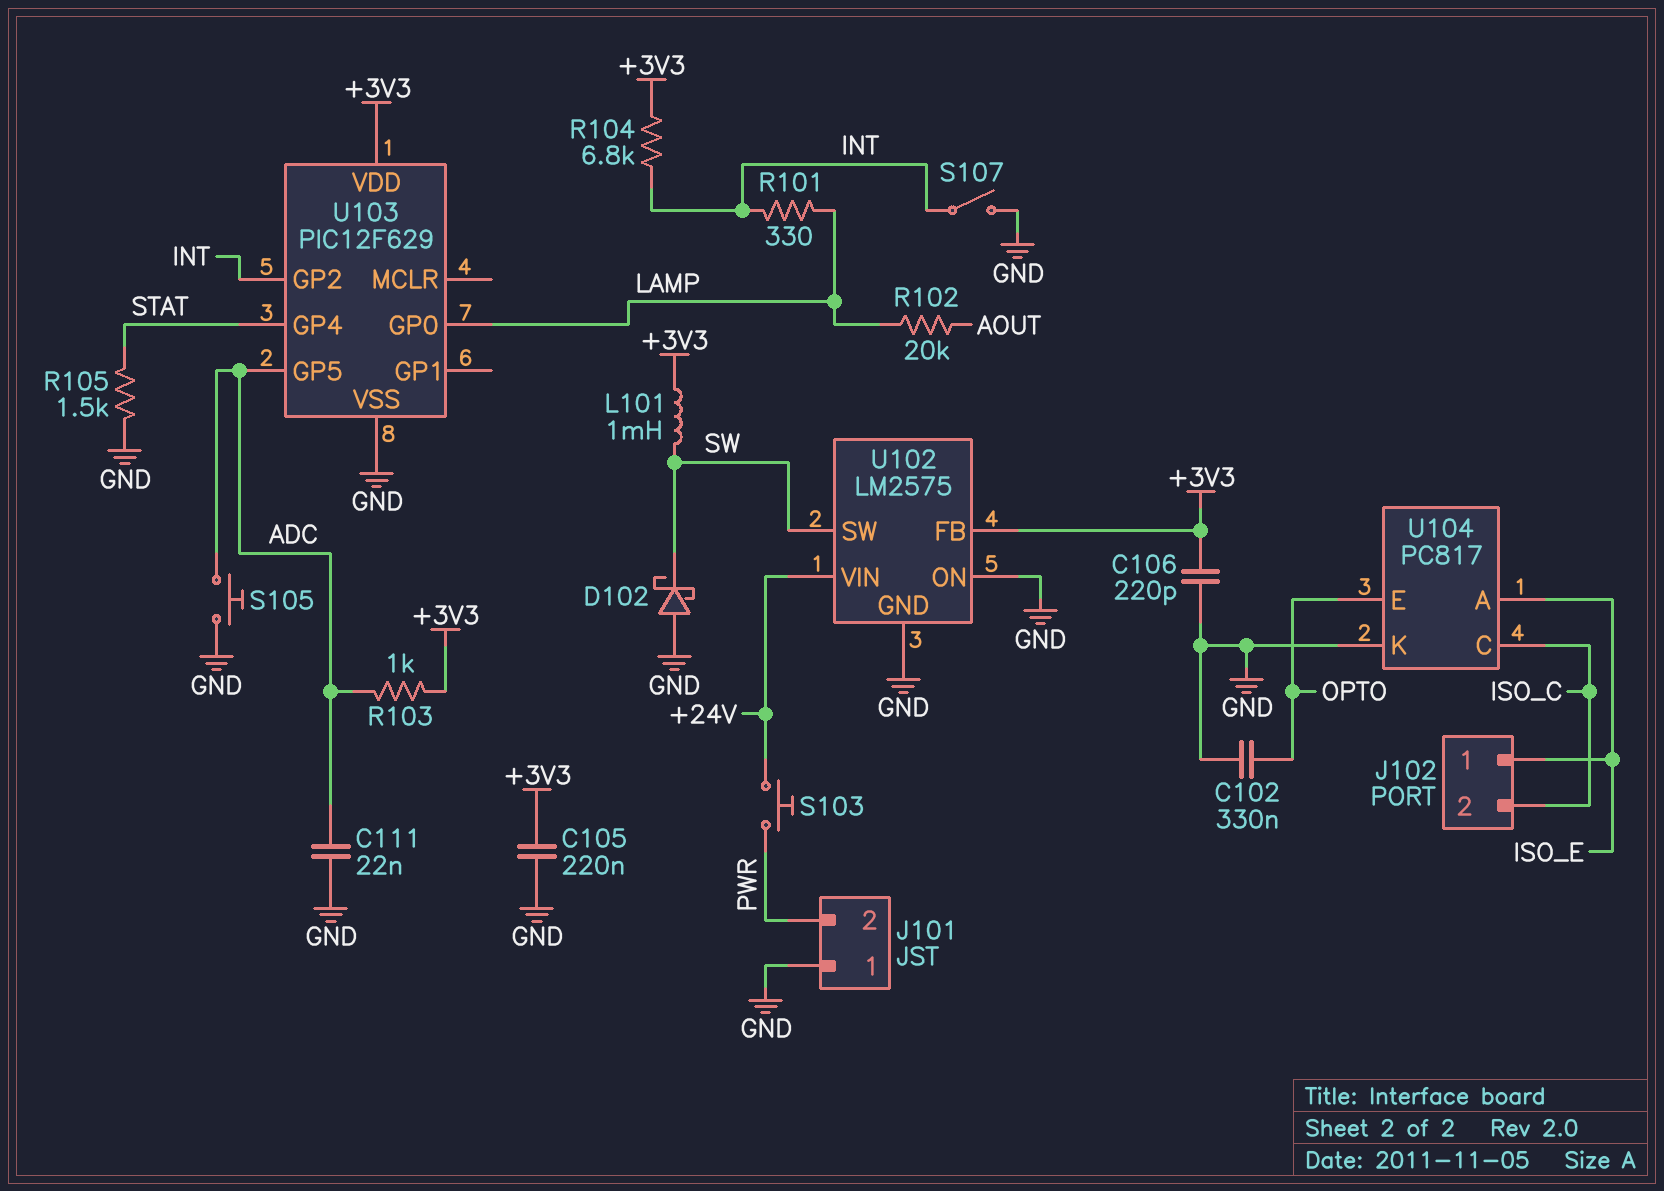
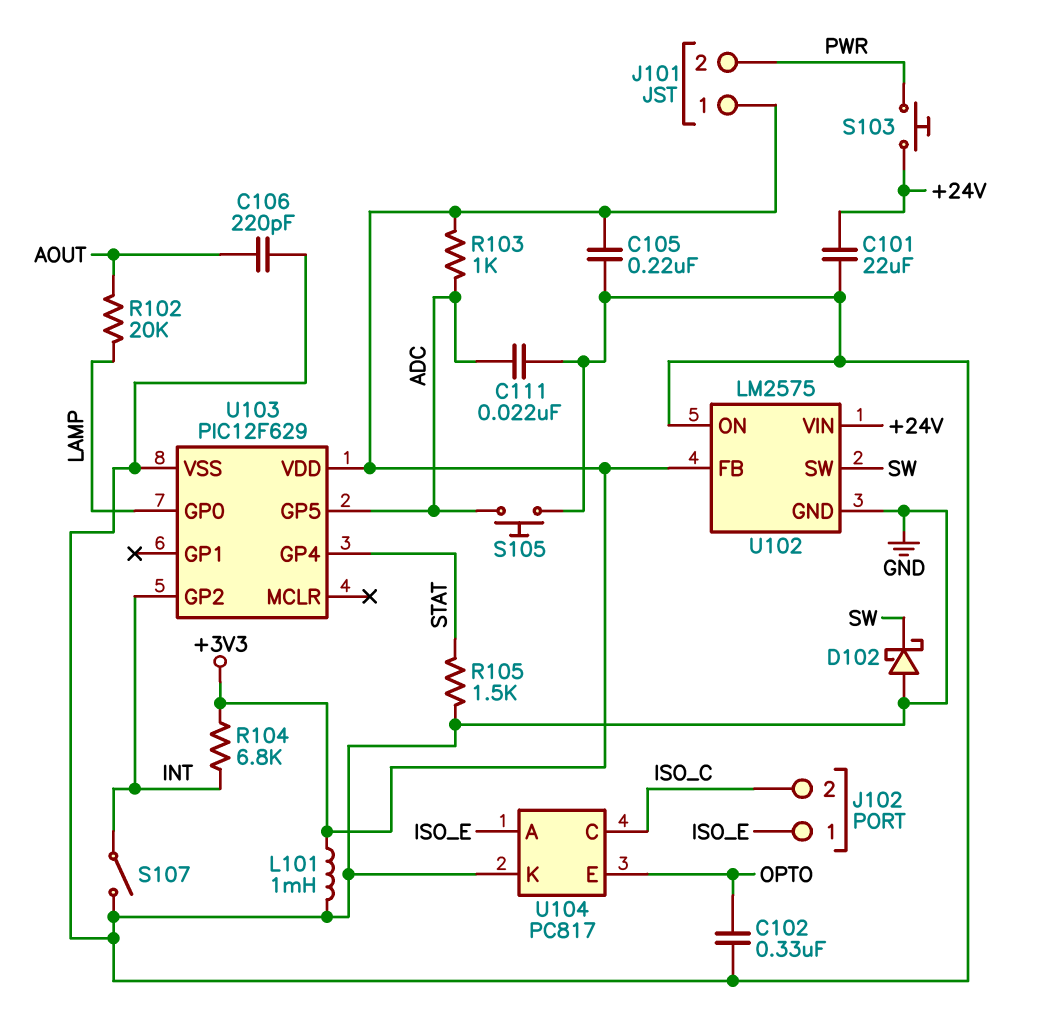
C101: none -> 22uF (+24V, GND)
C106: 220pF (+3V3, GND) -> 220pF (AOUT, GND)
J101 pin 1: GND -> +3V3
L101: 1mH (+3V3, SW) -> 1mH (+3V3, GND)
R101: 330 (INT, LAMP) -> none

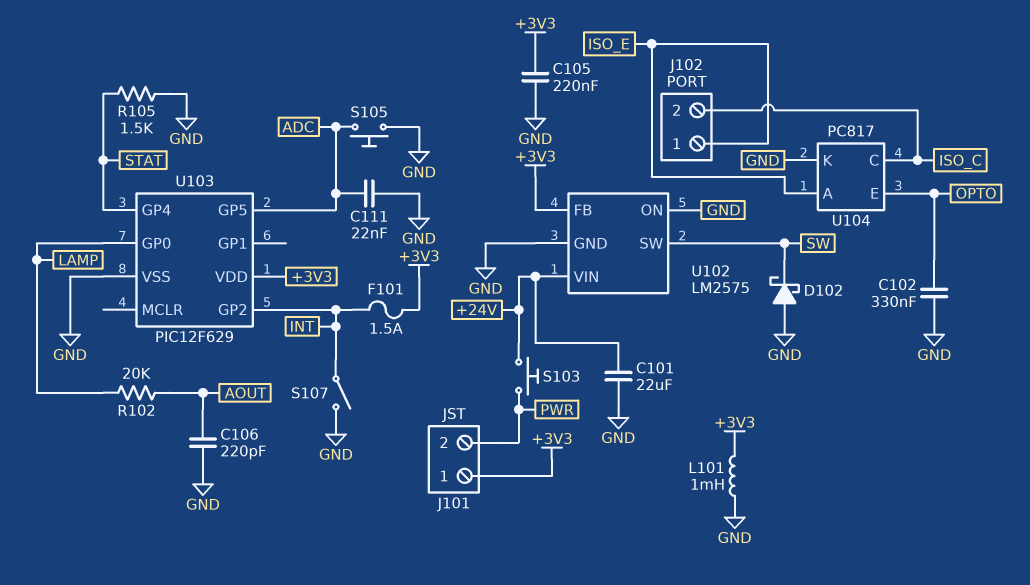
F101: none -> 1.5A (+3V3, INT)
R103: 1k (+3V3, ADC) -> none
R104: 6.8k (+3V3, INT) -> none

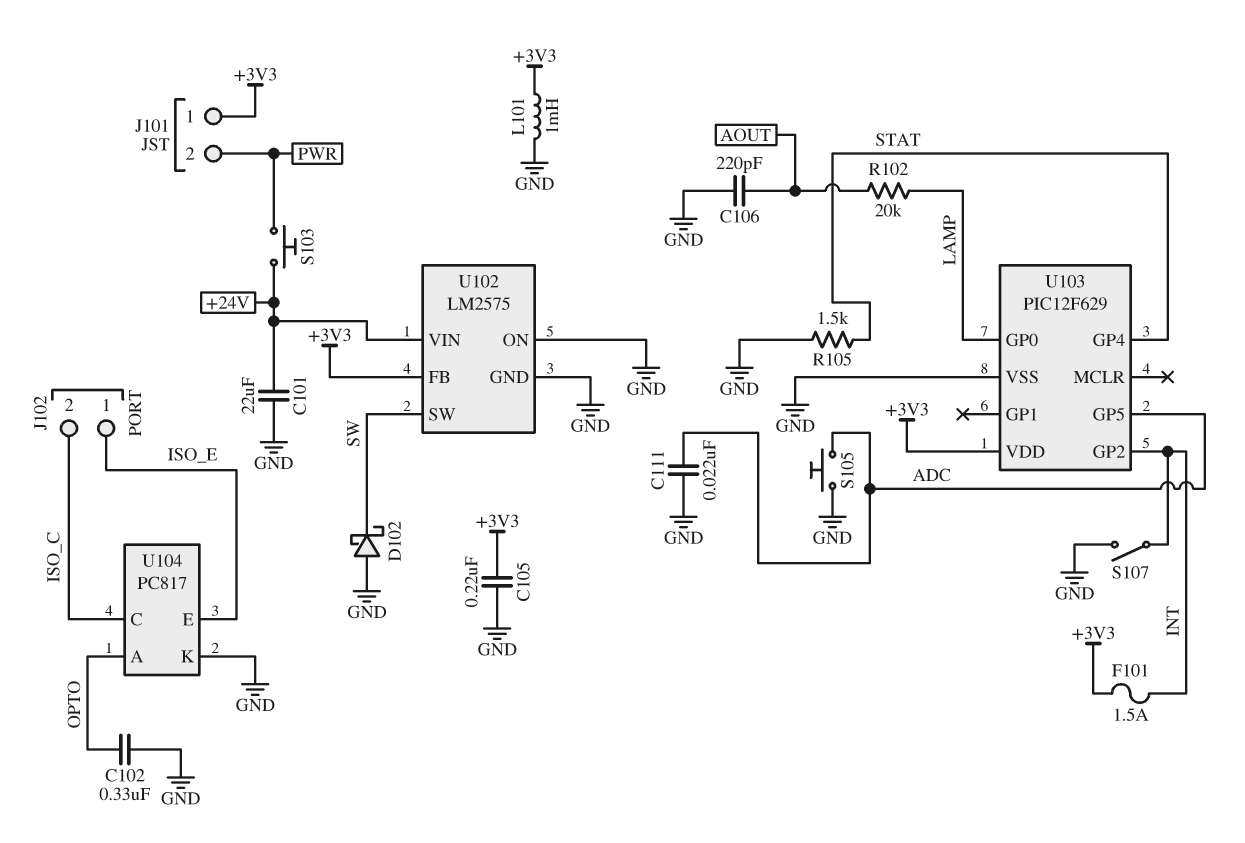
U104 pin A: ISO_E -> OPTO
U104 pin E: OPTO -> ISO_E

